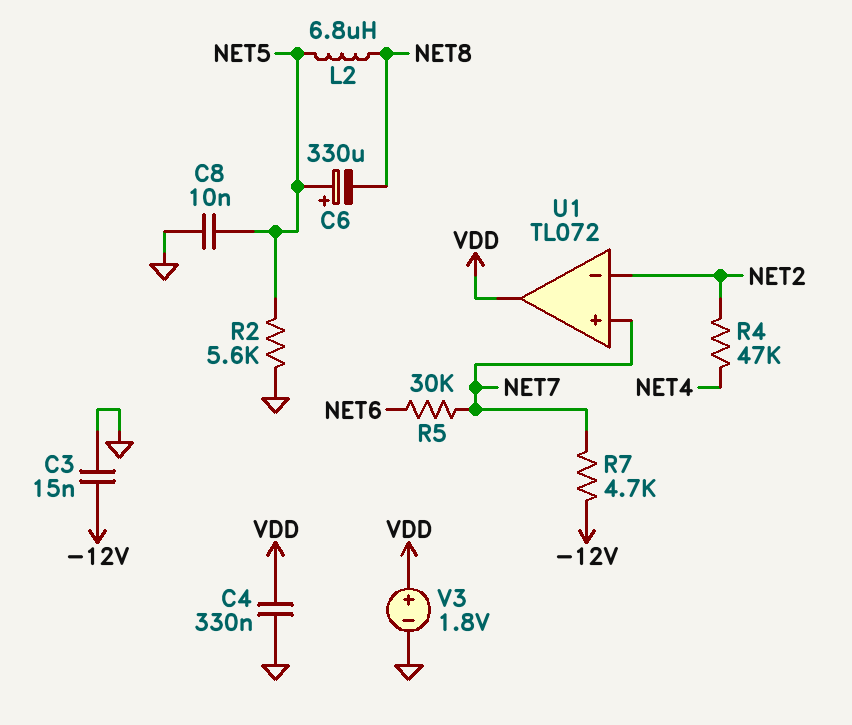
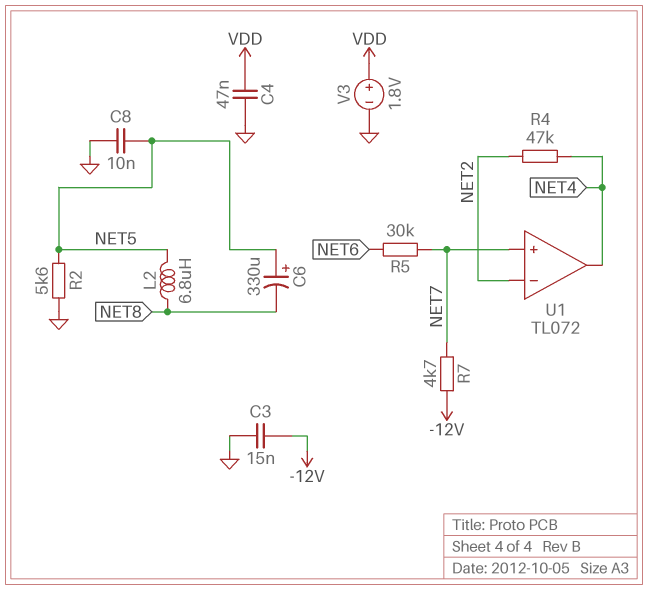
C4: 330nF (GND, VDD) -> 47nF (GND, VDD)
U1 pin out: VDD -> NET4

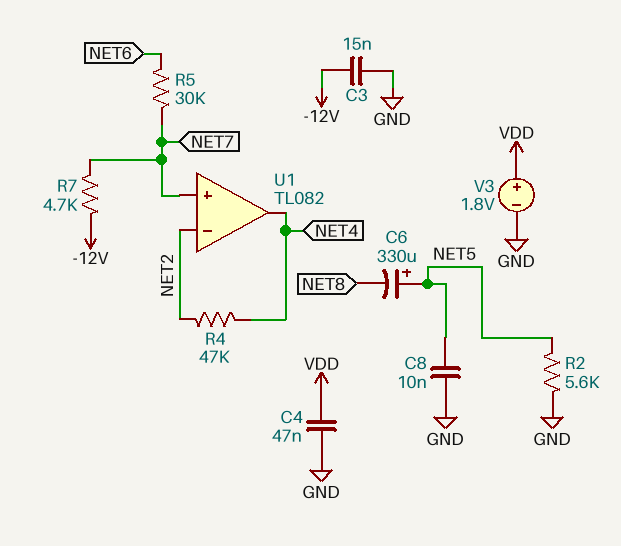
L2: 6.8uH (NET5, NET8) -> none
U1: TL072 -> TL082

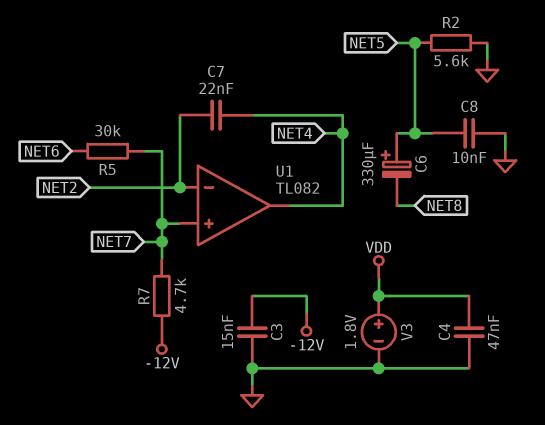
C7: none -> 22nF (NET2, NET4)
R4: 47k (NET2, NET4) -> none

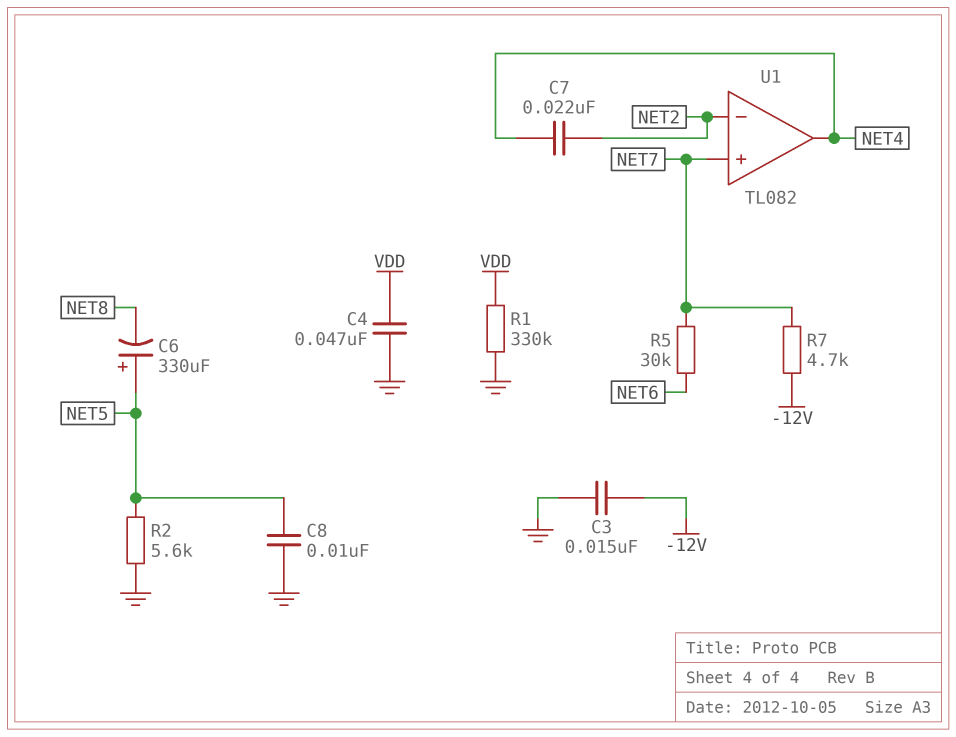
R1: none -> 330k (GND, VDD)
V3: 1.8V (plus VDD, minus GND) -> none

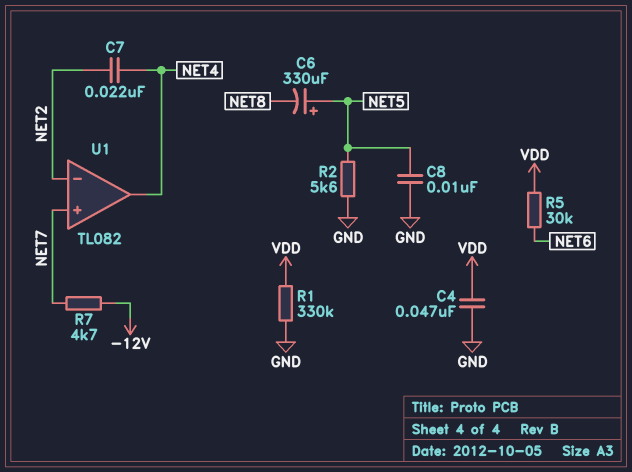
C3: 15nF (-12V, GND) -> none
R5: 30k (NET6, NET7) -> 30k (NET6, VDD)

